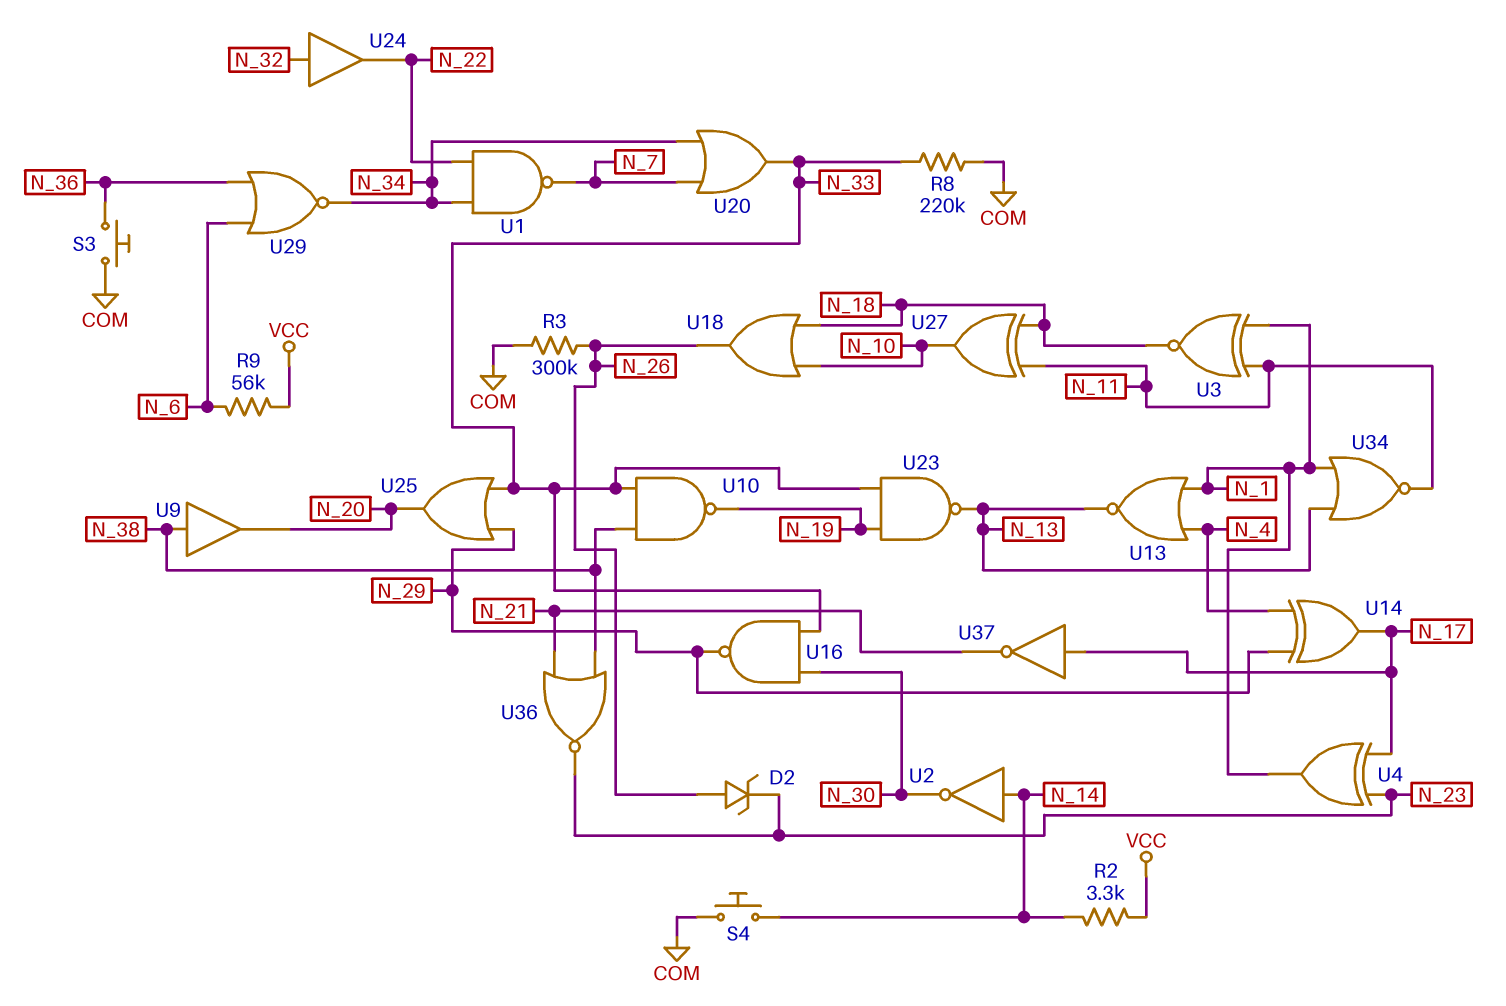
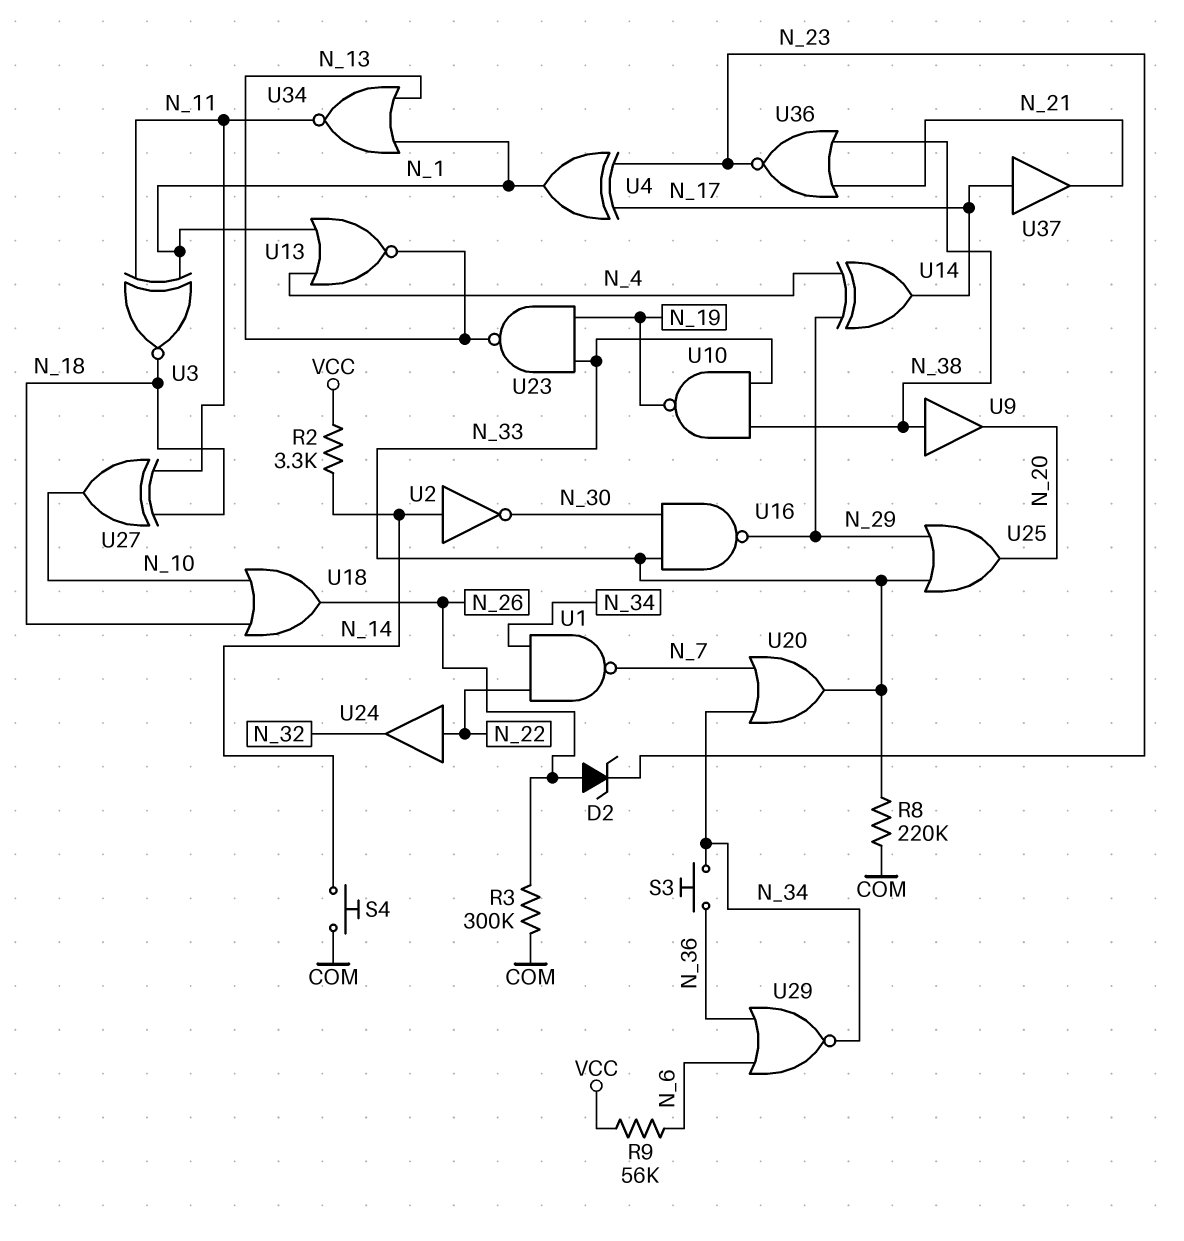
S3: button (COM, N_36) -> button (N_34, N_36)
U24: buffer (in N_32, out N_22) -> buffer (in N_22, out N_32)
U37: NOT (in N_17, out N_21) -> buffer (in N_17, out N_21)

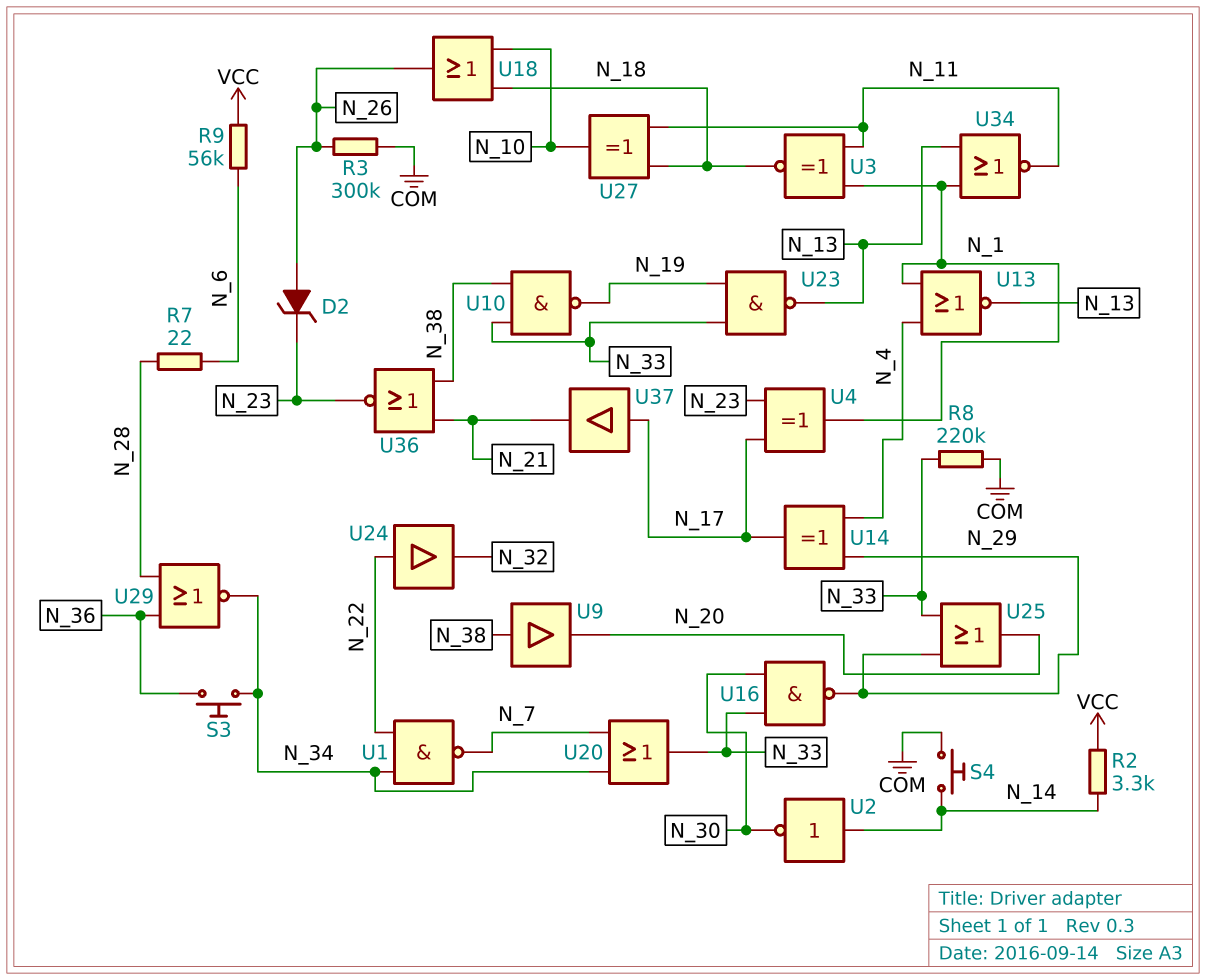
R7: none -> 22 (N_6, N_28)
U29: NOR (in N_6, in N_36, out N_34) -> NOR (in N_28, in N_36, out N_34)

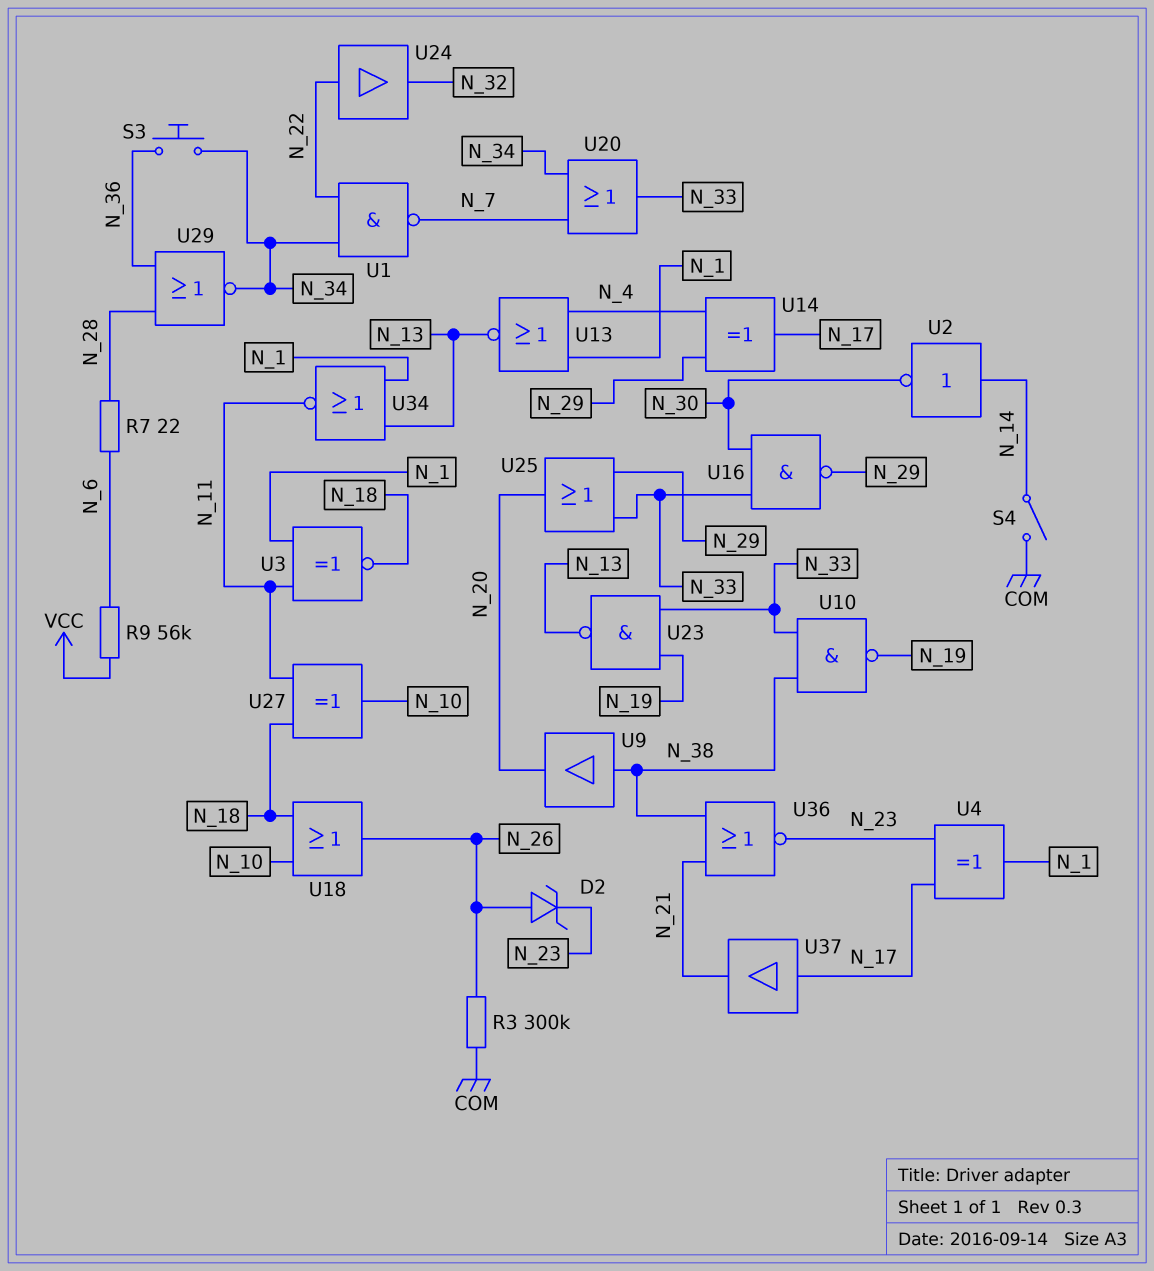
R2: 3.3k (N_14, VCC) -> none
R8: 220k (COM, N_33) -> none
S4: button (COM, N_14) -> switch (COM, N_14)

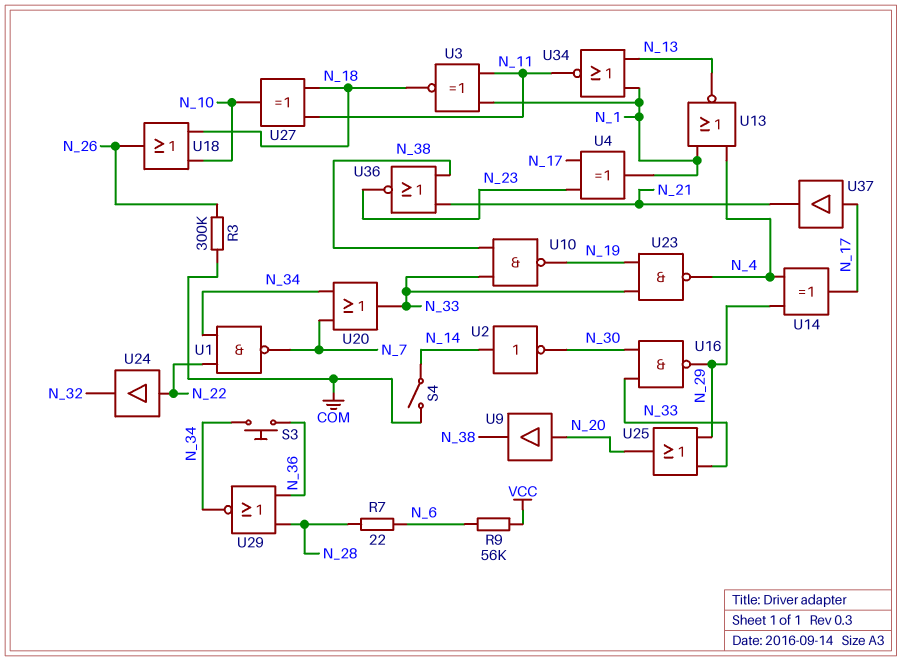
D2: zener (A N_26, K N_23) -> none
U9: buffer (in N_38, out N_20) -> buffer (in N_20, out N_38)
U23: NAND (in N_19, in N_33, out N_13) -> NAND (in N_19, in N_33, out N_4)

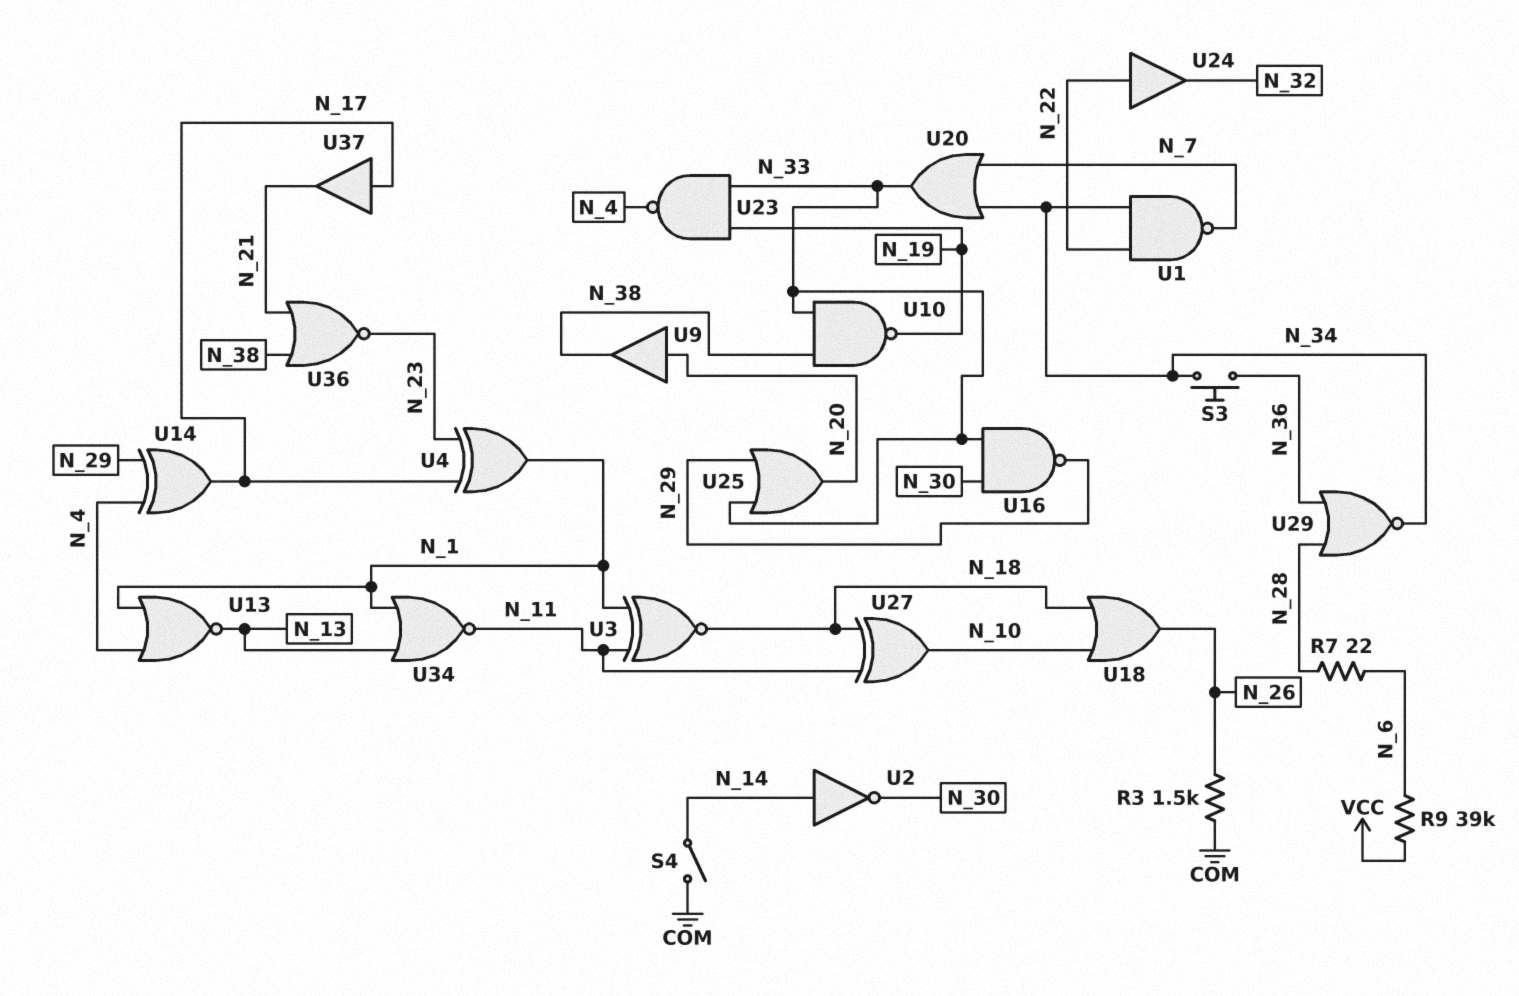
R3: 300k (COM, N_26) -> 1.5k (COM, N_26)
R9: 56k (N_6, VCC) -> 39k (N_6, VCC)

